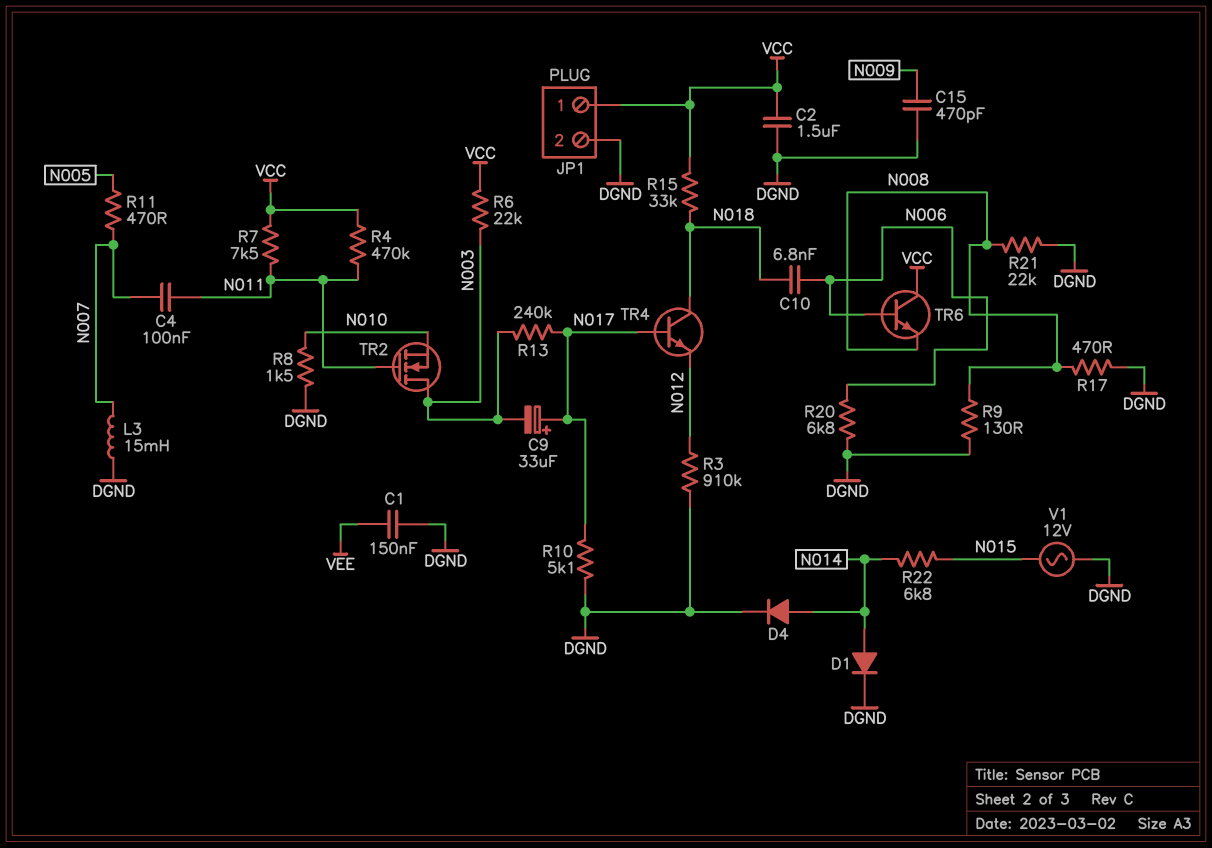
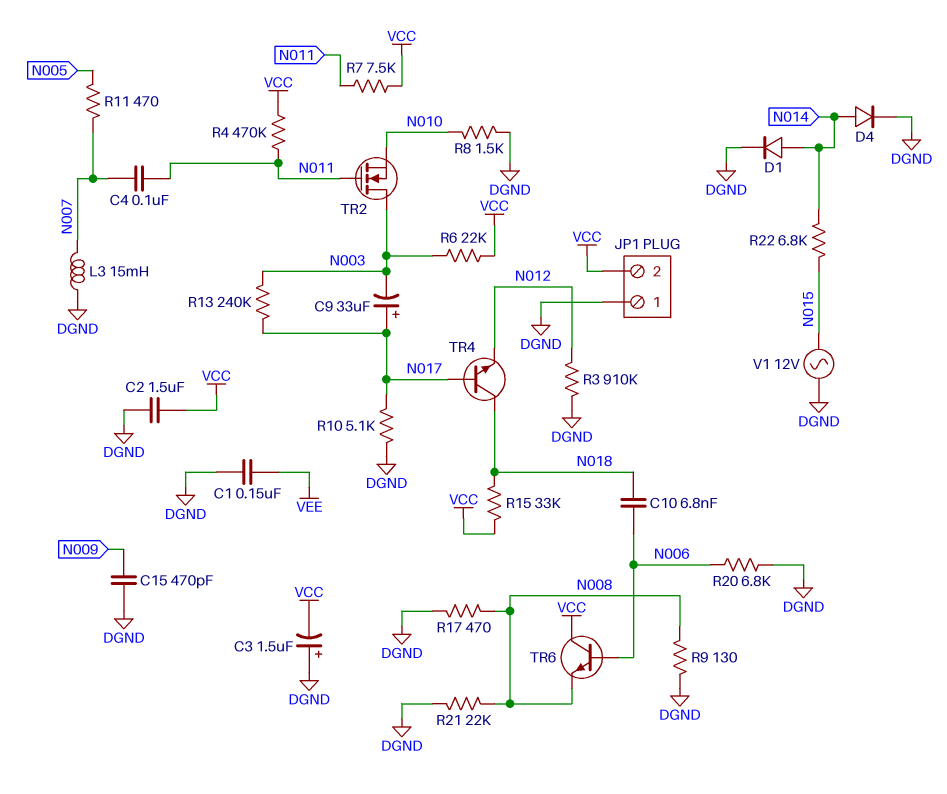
C3: none -> 1.5uF (plus DGND, minus VCC)
JP1 pin 1: VCC -> DGND
JP1 pin 2: DGND -> VCC

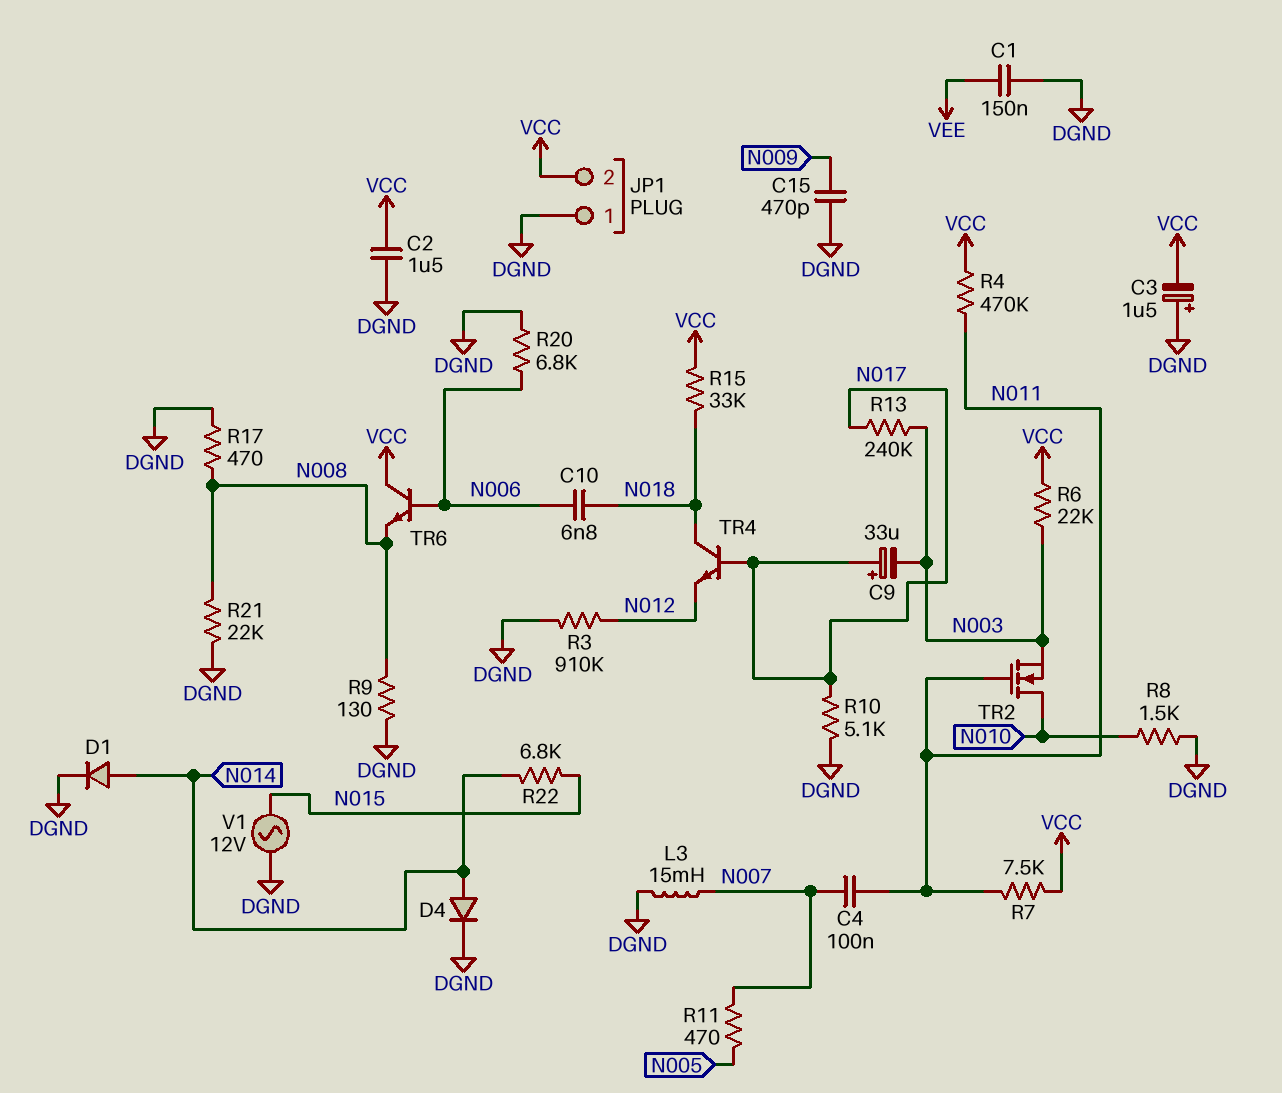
TR2: NMOS (G N011, D N003, S N010) -> NMOS (G N011, D N010, S N003)

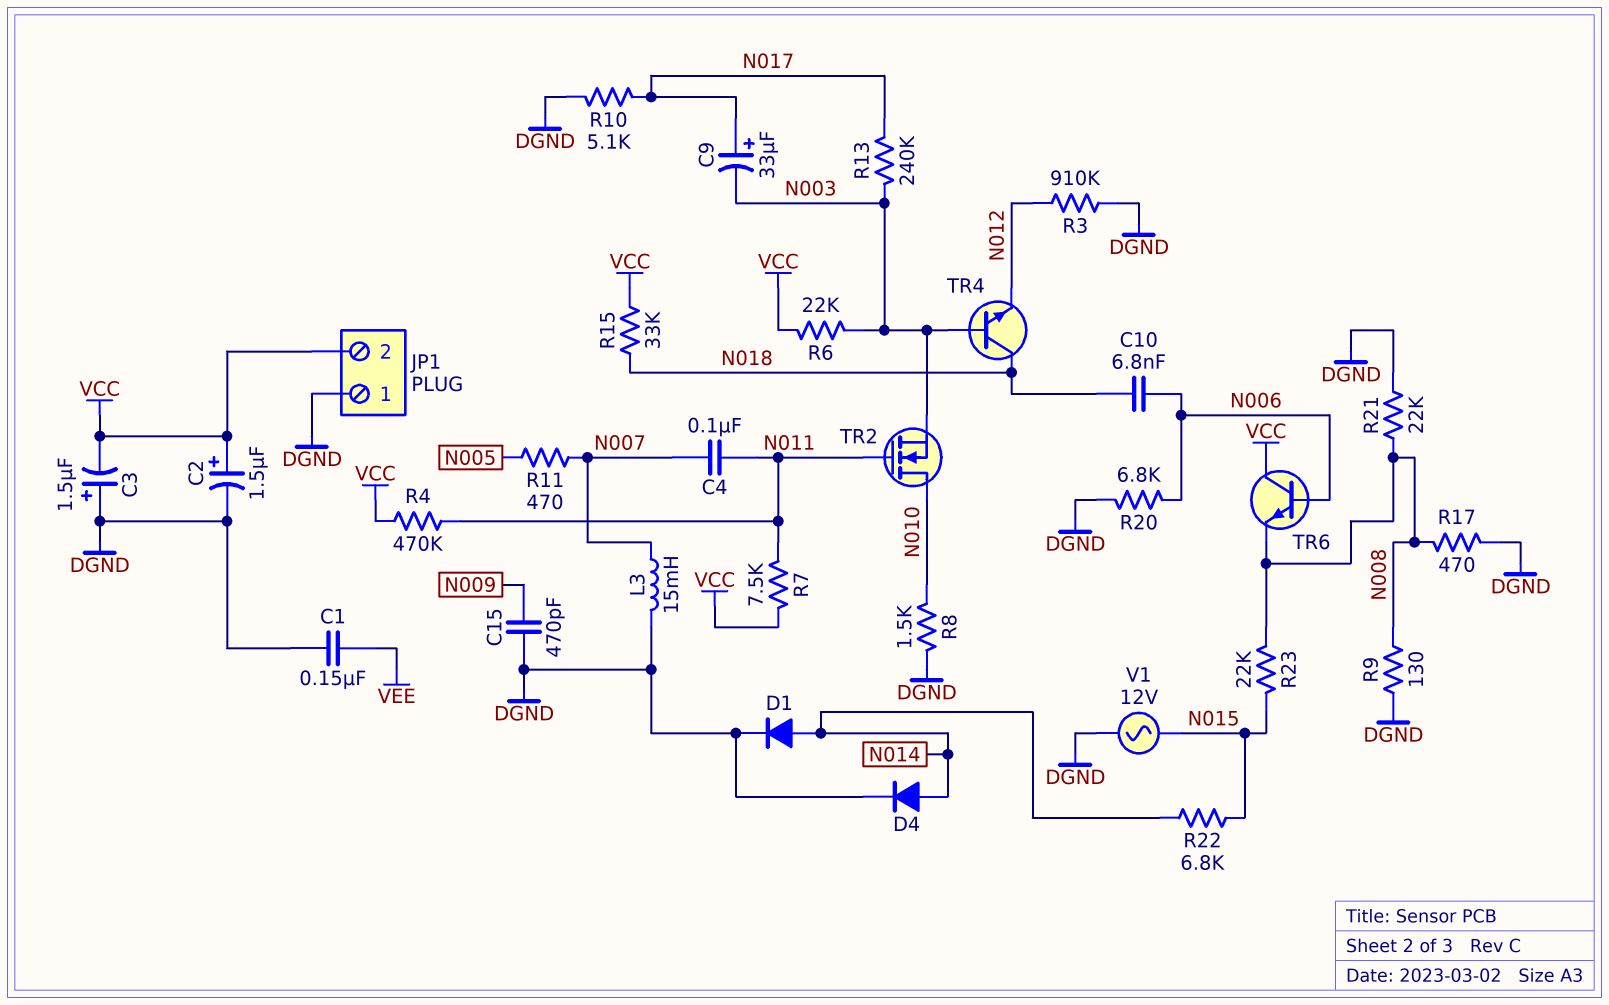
C2: 1.5uF (DGND, VCC) -> 1.5uF (plus VCC, minus DGND)
R23: none -> 22k (N008, N015)
TR4: NPN (B N017, C N018, E N012) -> NPN (B N003, C N018, E N012)

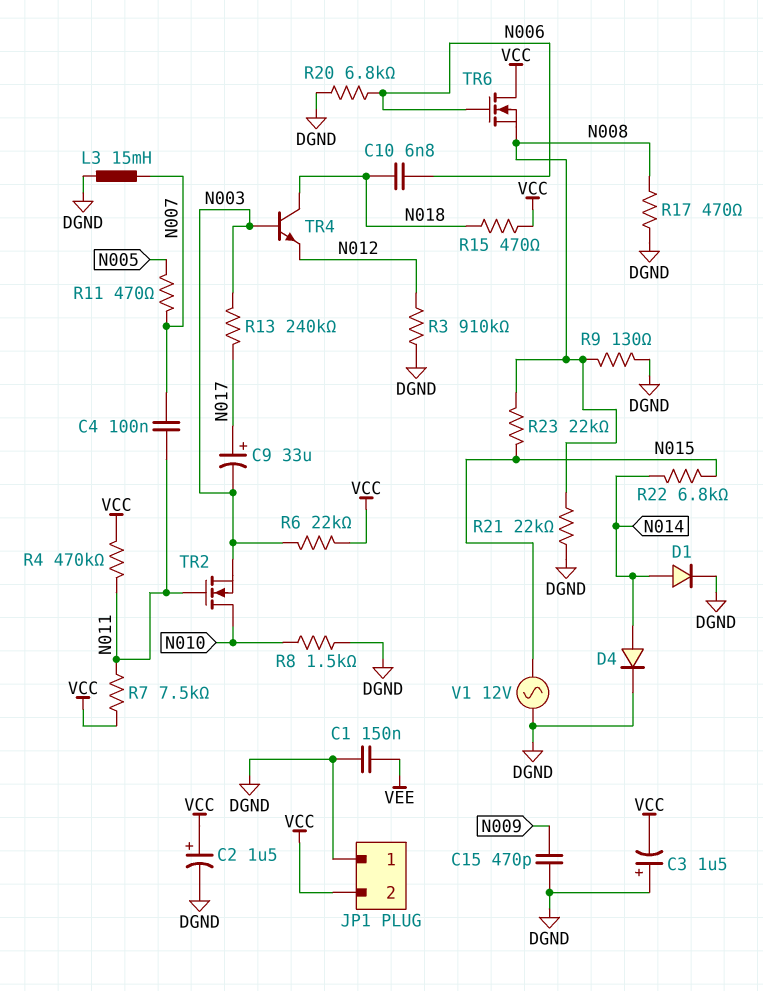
R10: 5.1k (DGND, N017) -> none
R15: 33k (N018, VCC) -> 470 (N018, VCC)
TR6: NPN (B N006, C VCC, E N008) -> NMOS (G N006, D VCC, S N008)

